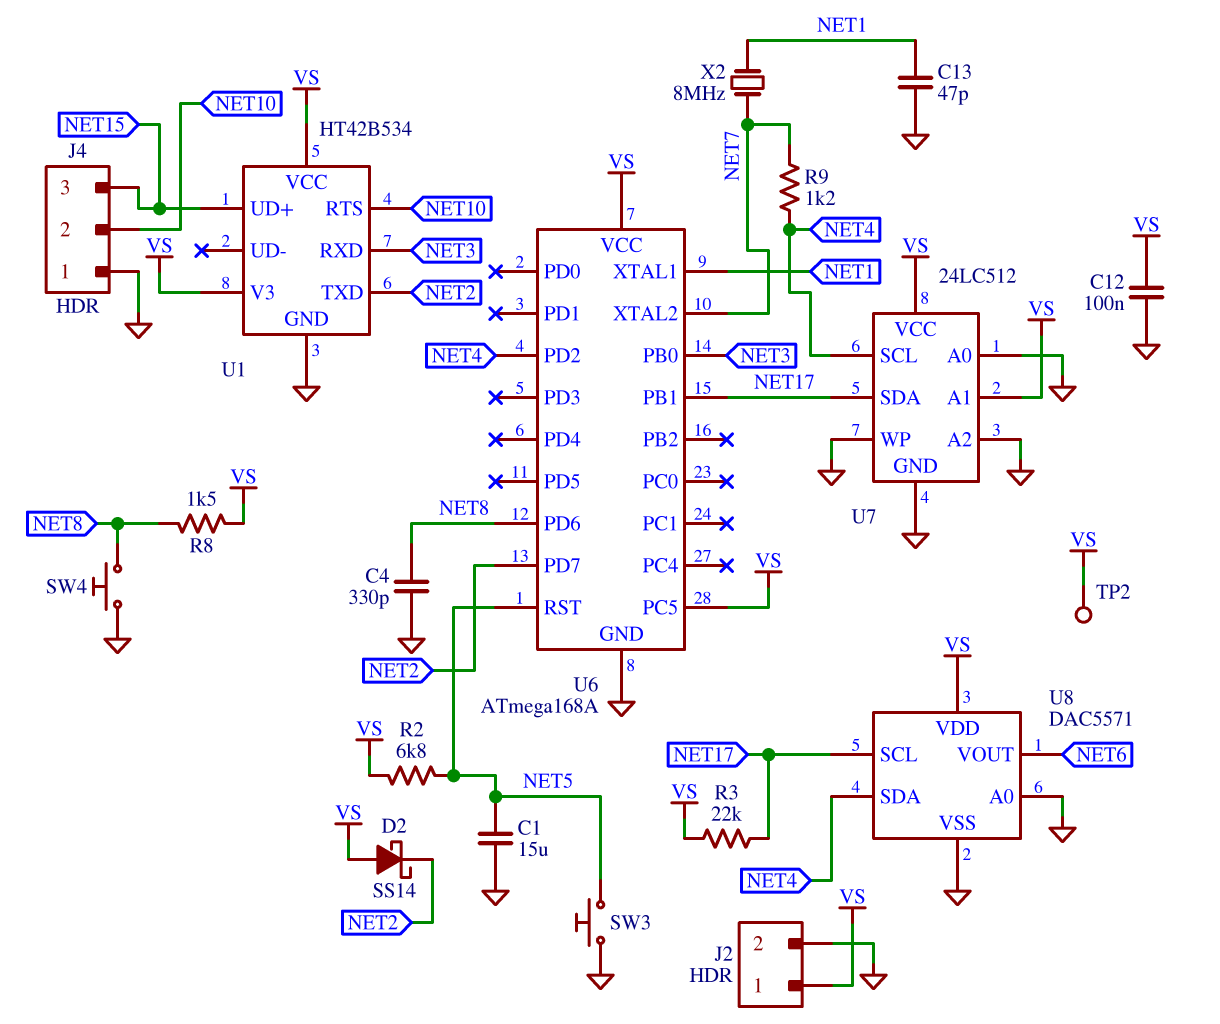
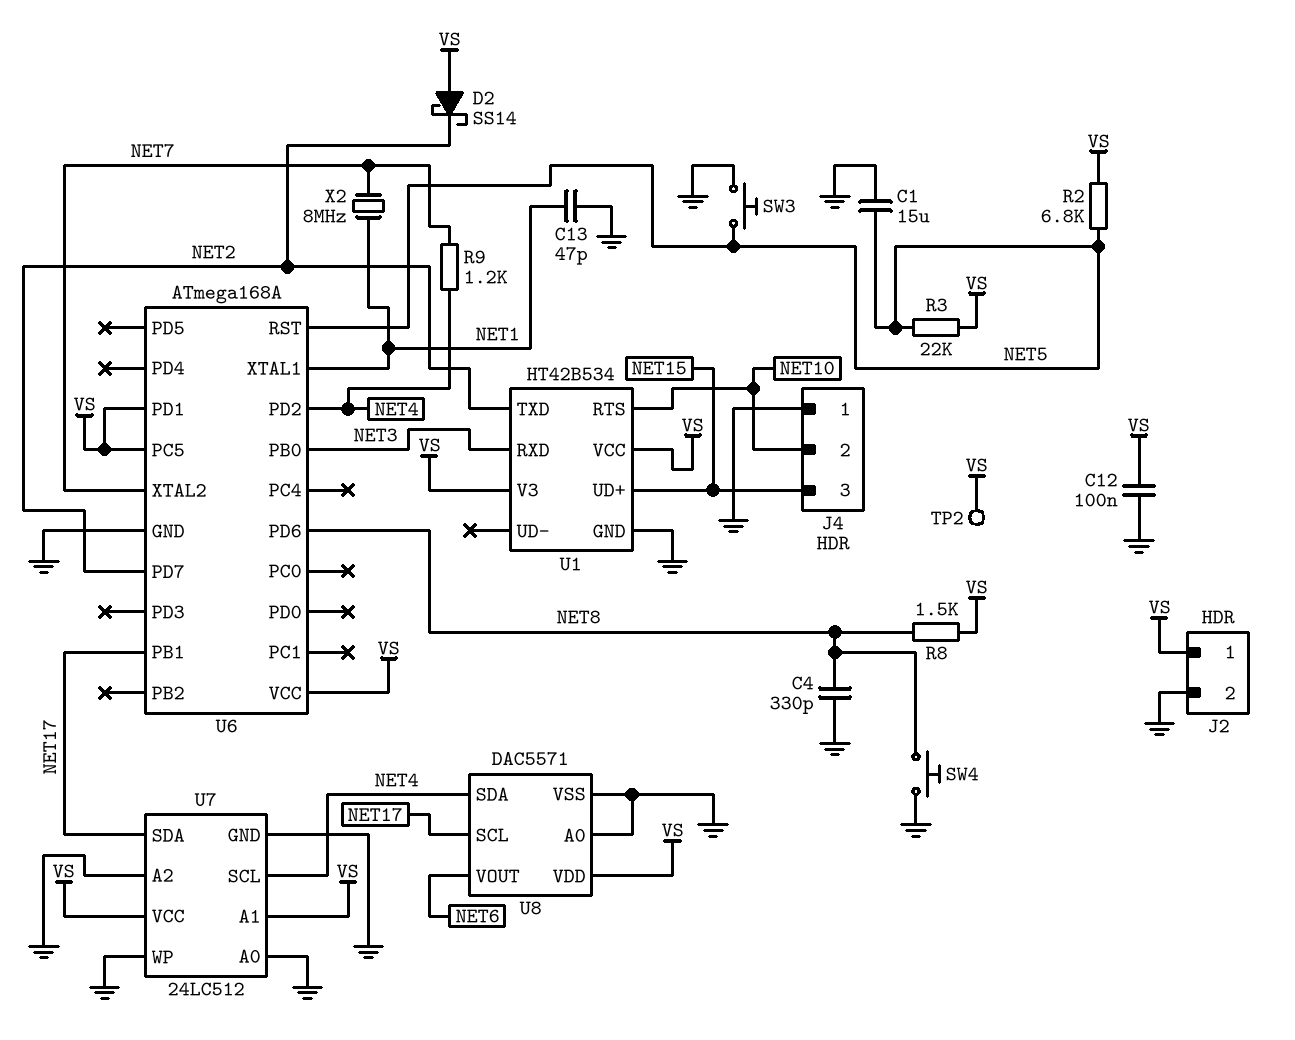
R3: 22k (NET17, VS) -> 22k (NET5, VS)
U6 pin PD1: none -> VS

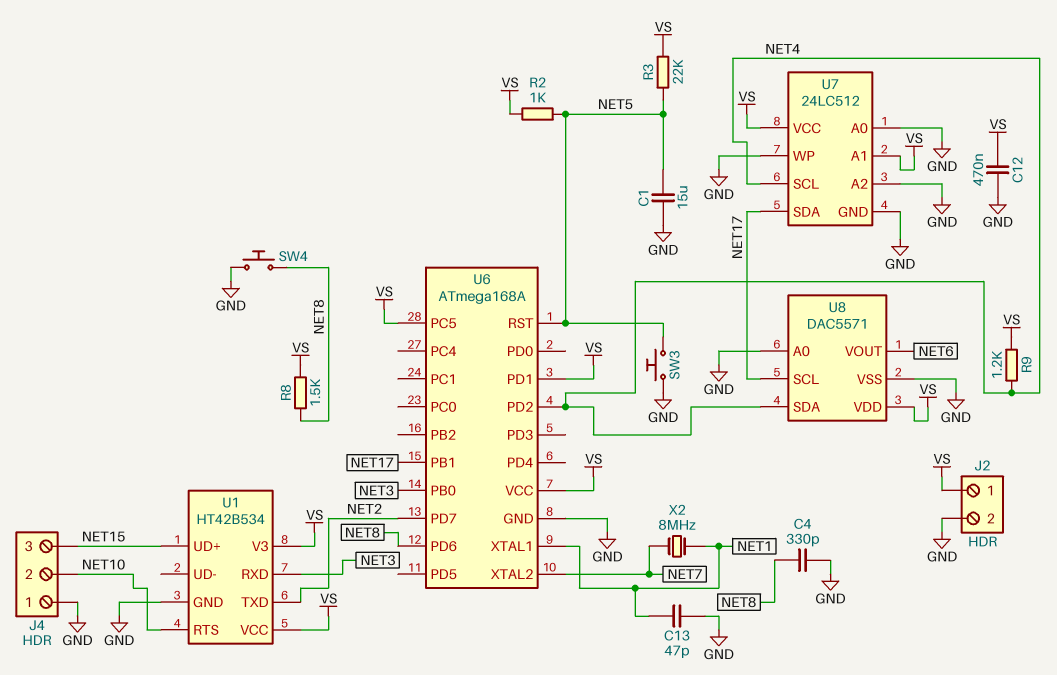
C12: 100nF (GND, VS) -> 470nF (GND, VS)
D2: schottky SS14 (A VS, K NET2) -> none
R2: 6.8k (NET5, VS) -> 1k (NET5, VS)
R9: 1.2k (NET4, NET7) -> 1.2k (NET4, VS)
TP2: test point (VS) -> none

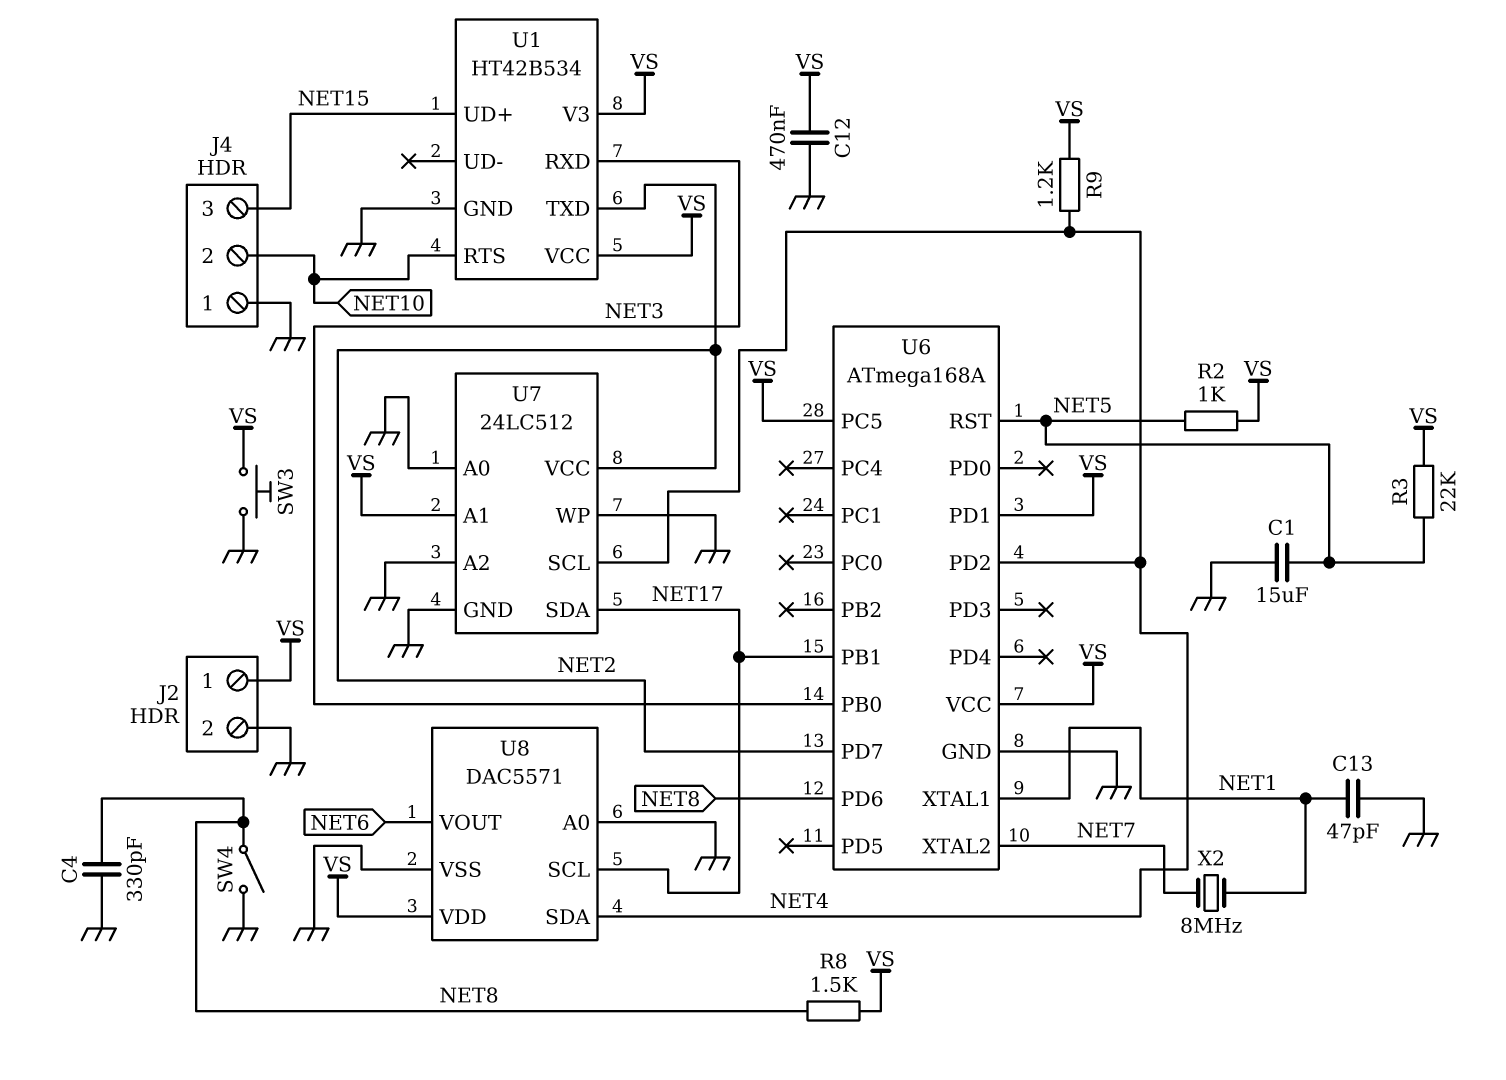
SW3: button (GND, NET5) -> button (GND, VS)
SW4: button (GND, NET8) -> switch (GND, NET8)
U7 pin VCC: VS -> NET2

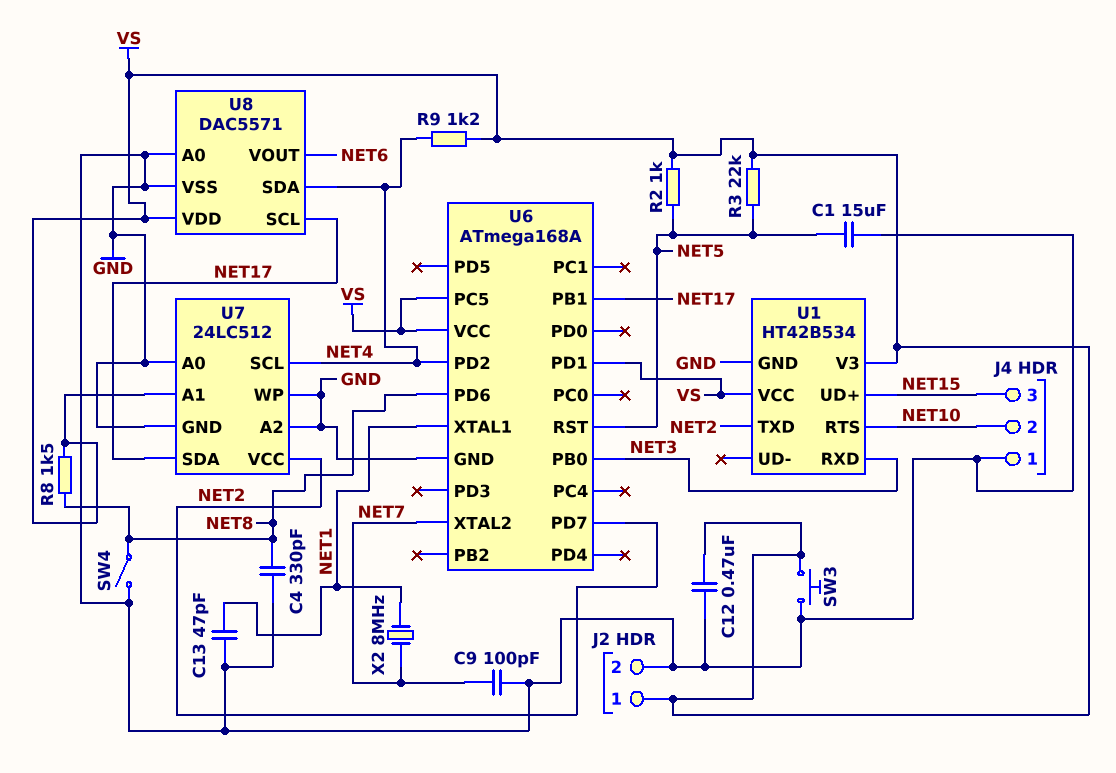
C9: none -> 100pF (GND, NET7)

